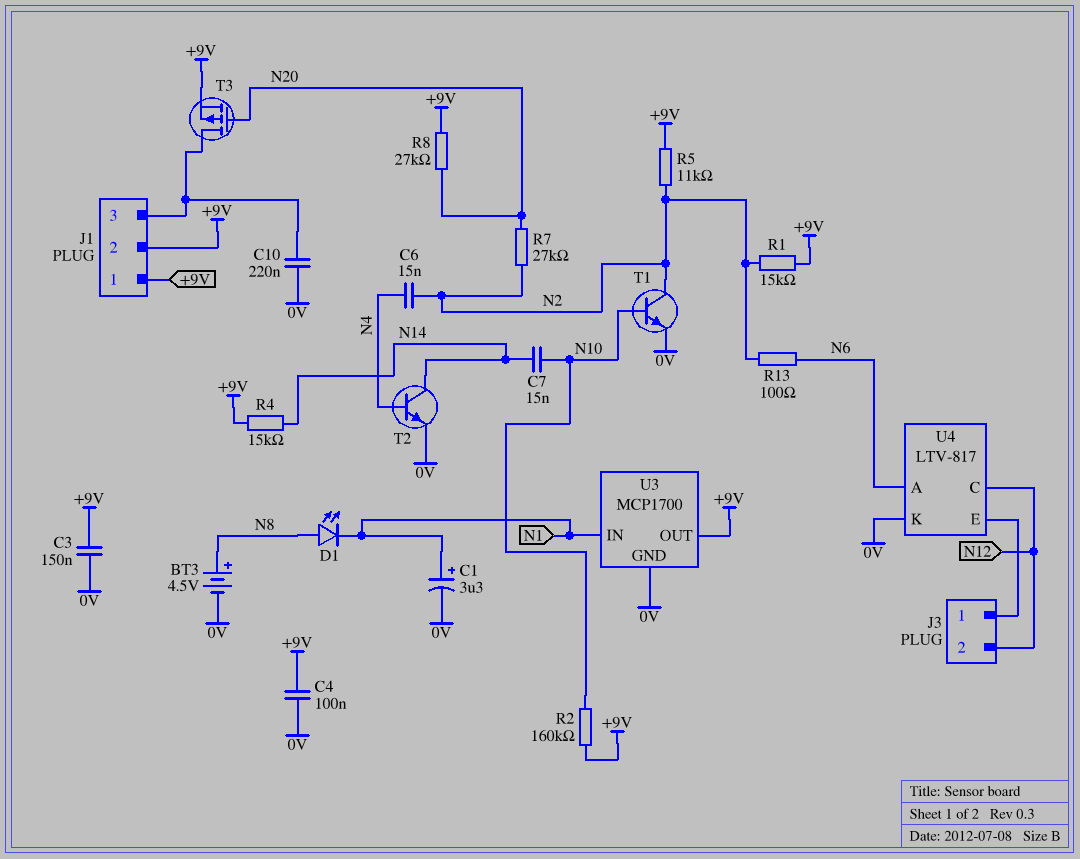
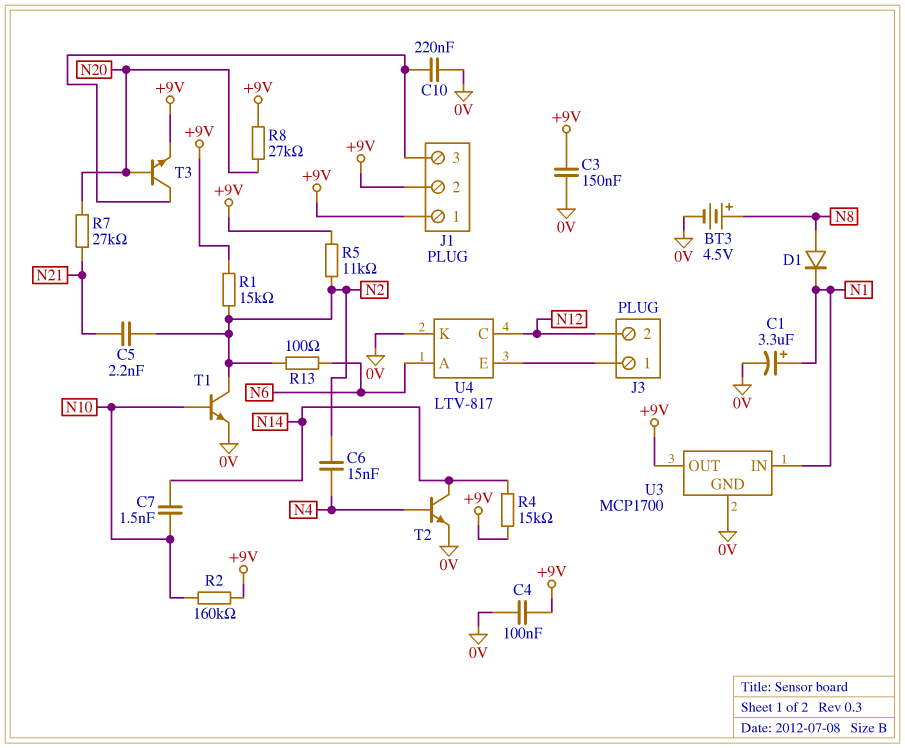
C5: none -> 2.2nF (N2, N21)
C7: 15nF (N10, N14) -> 1.5nF (N10, N14)
D1: LED (A N8, K N1) -> diode (A N8, K N1)
R7: 27k (N2, N20) -> 27k (N20, N21)
T3: PMOS (G N20, D J1/3, S +9V) -> NPN (B N20, C J1/3, E +9V)

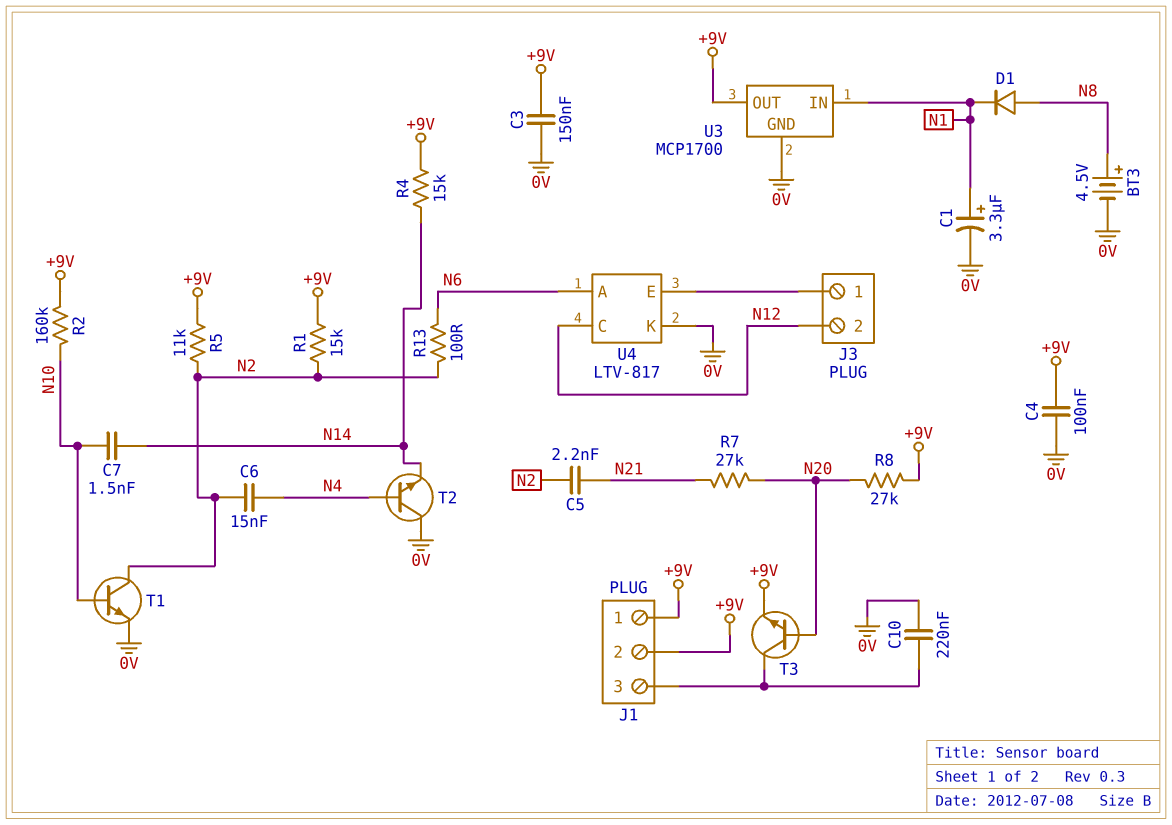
T2: NPN (B N4, C N14, E 0V) -> NPN (B N4, C 0V, E N14)

